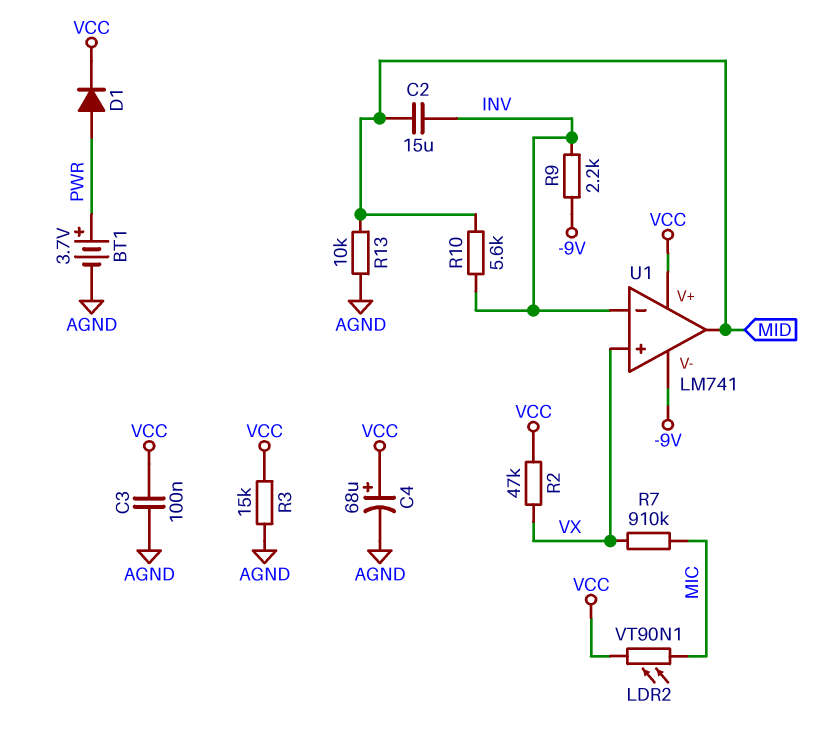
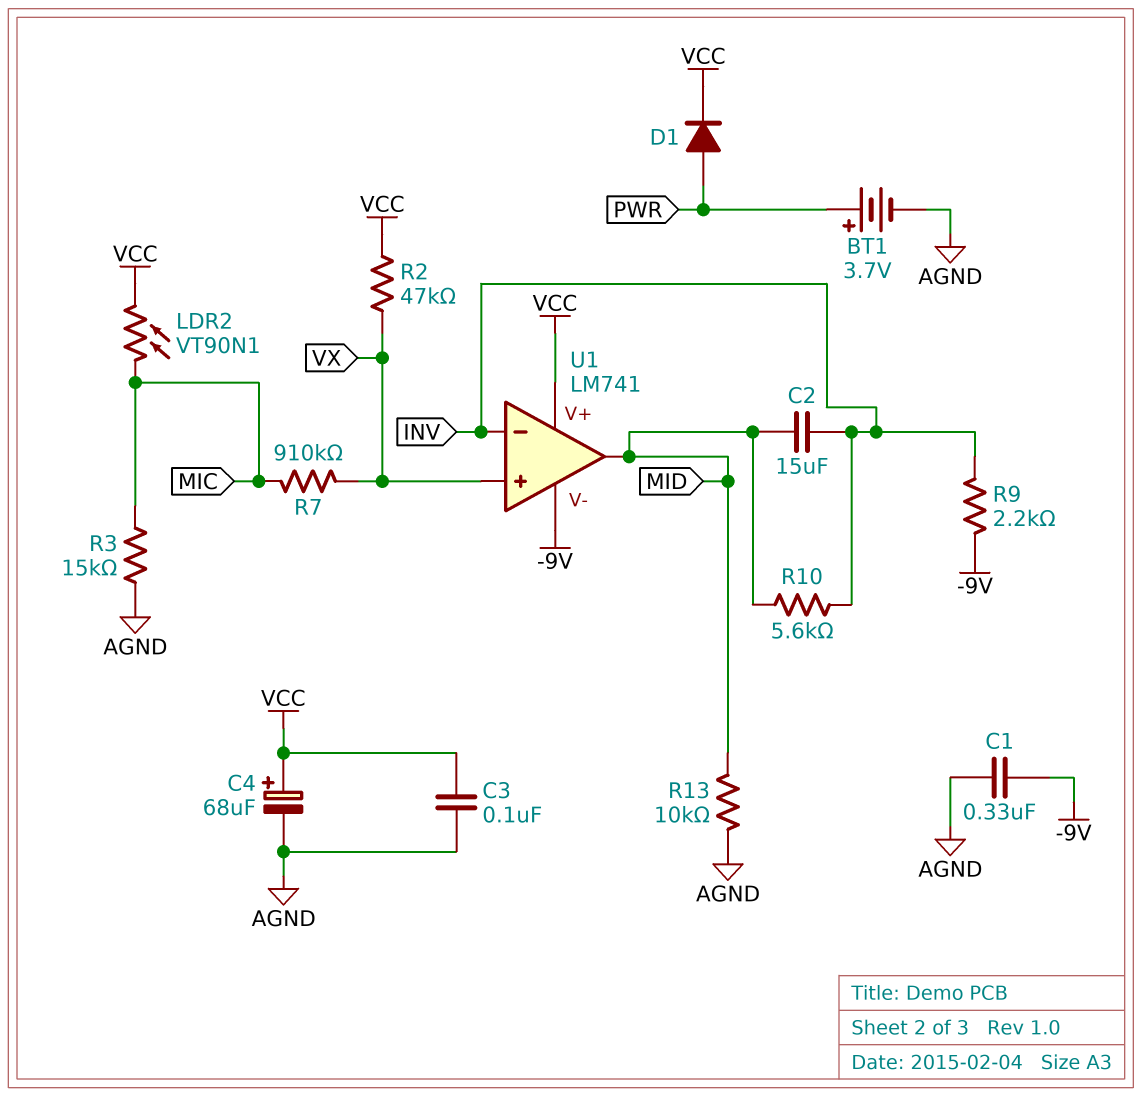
C1: none -> 330nF (-9V, AGND)
R3: 15k (AGND, VCC) -> 15k (AGND, MIC)

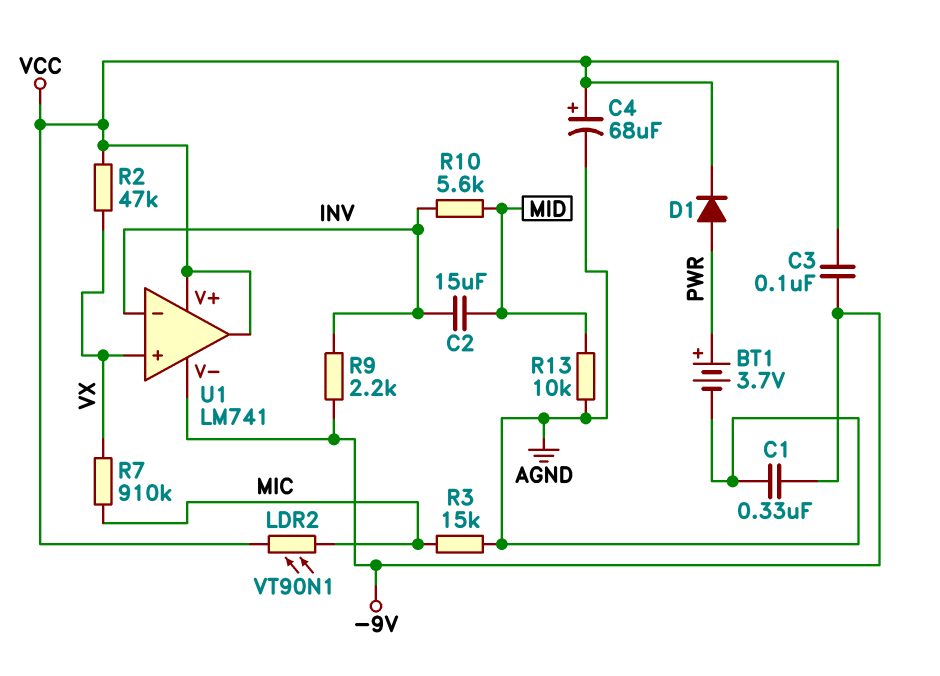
C3: 100nF (AGND, VCC) -> 100nF (-9V, VCC)
U1 pin out: MID -> VCC

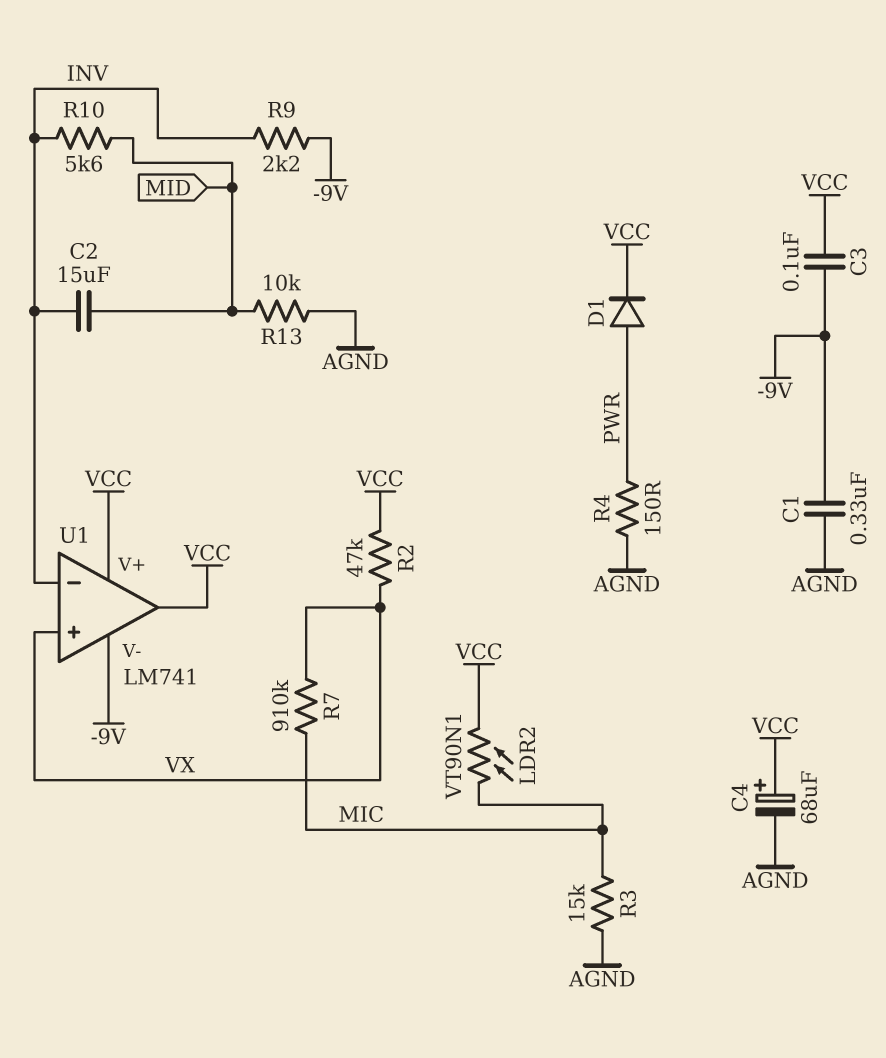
BT1: 3.7V (plus PWR, minus AGND) -> none
R4: none -> 150 (AGND, PWR)

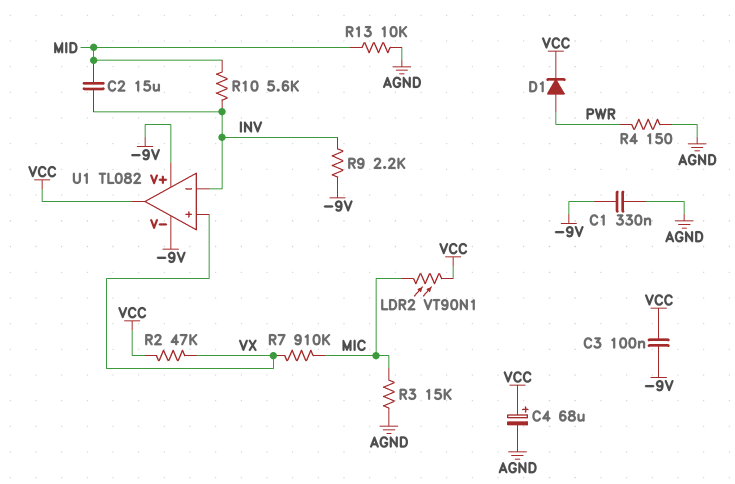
U1: LM741 -> TL082
U1 pin V+: VCC -> -9V

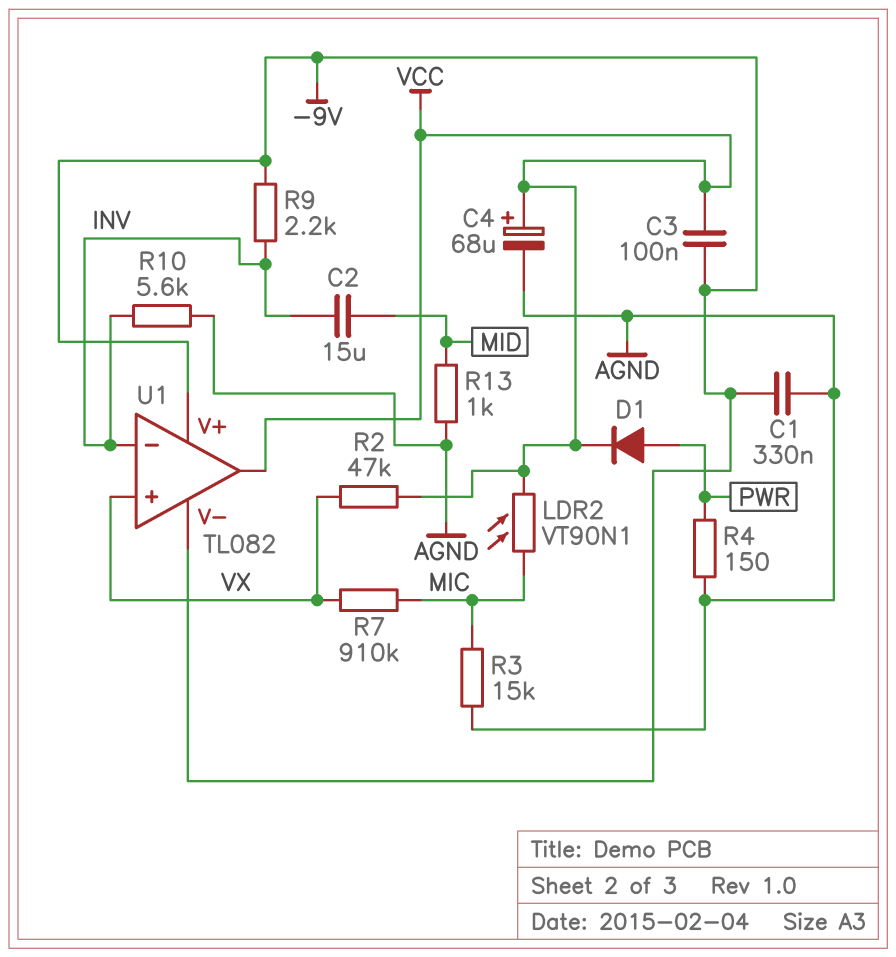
R10: 5.6k (INV, MID) -> 5.6k (AGND, INV)
R13: 10k (AGND, MID) -> 1k (AGND, MID)

